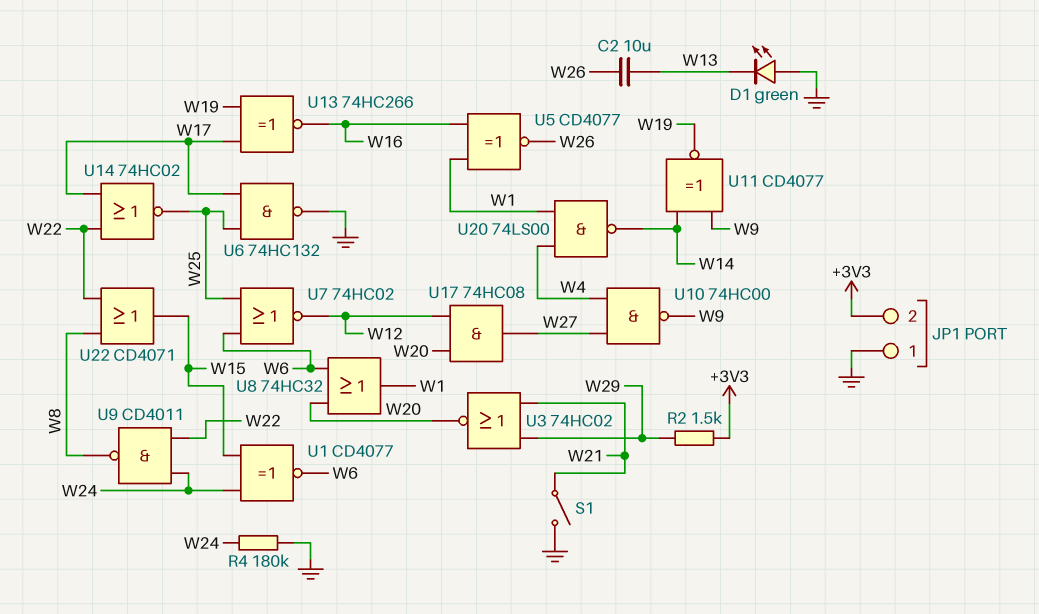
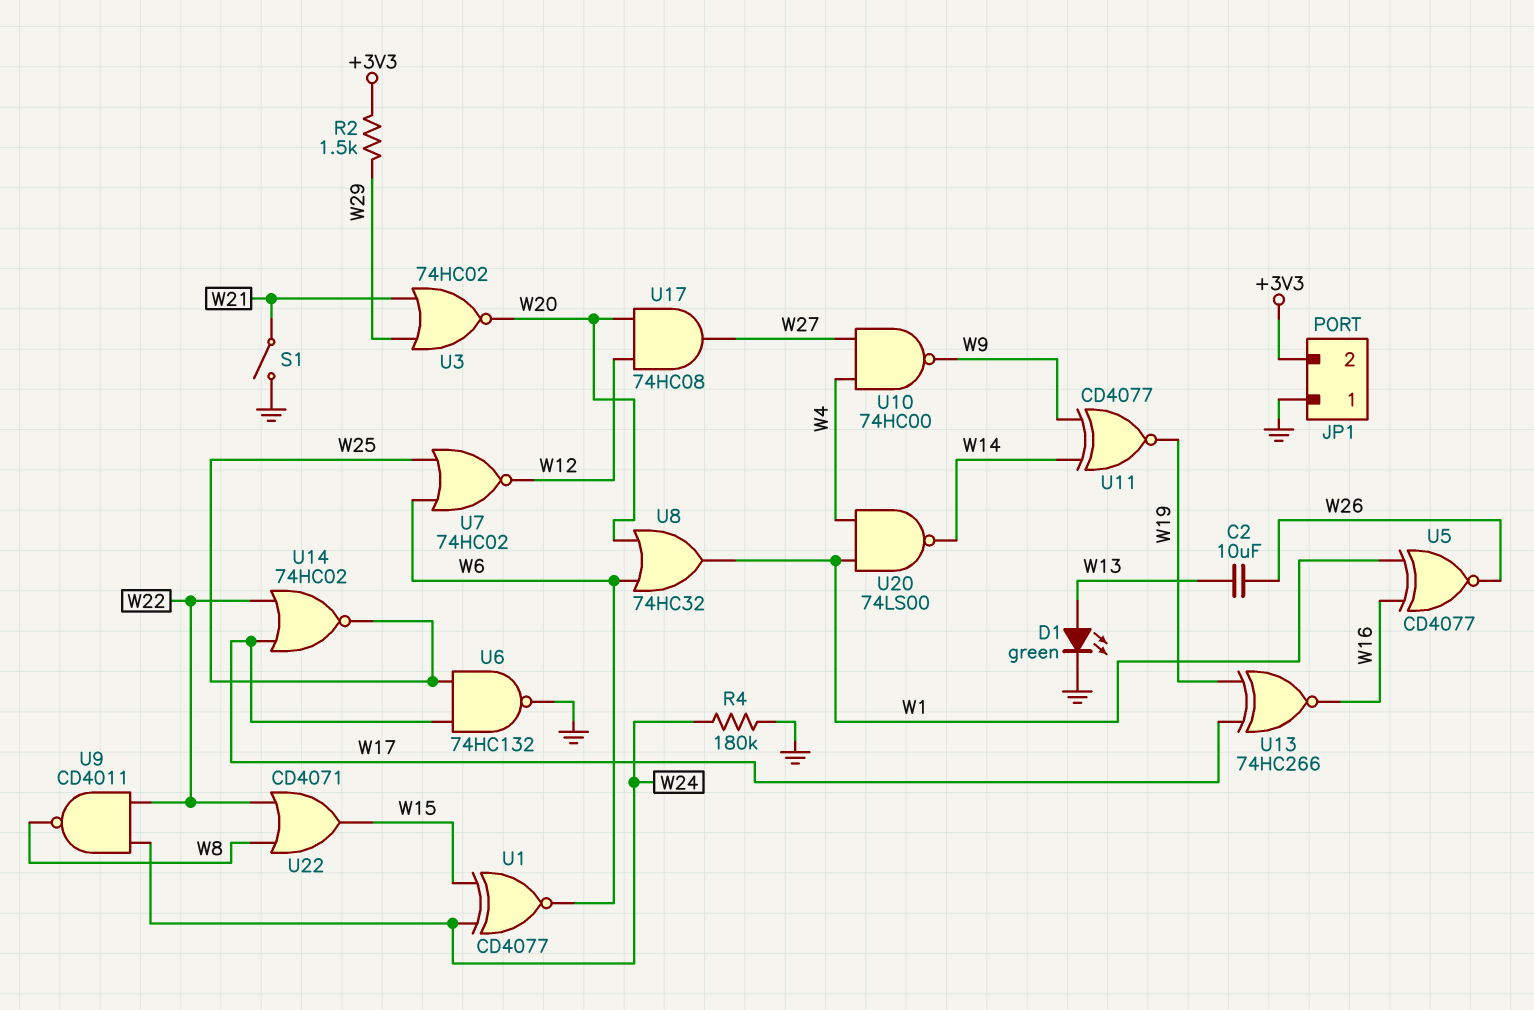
D1: LED green (A GND, K W13) -> LED green (A W13, K GND)

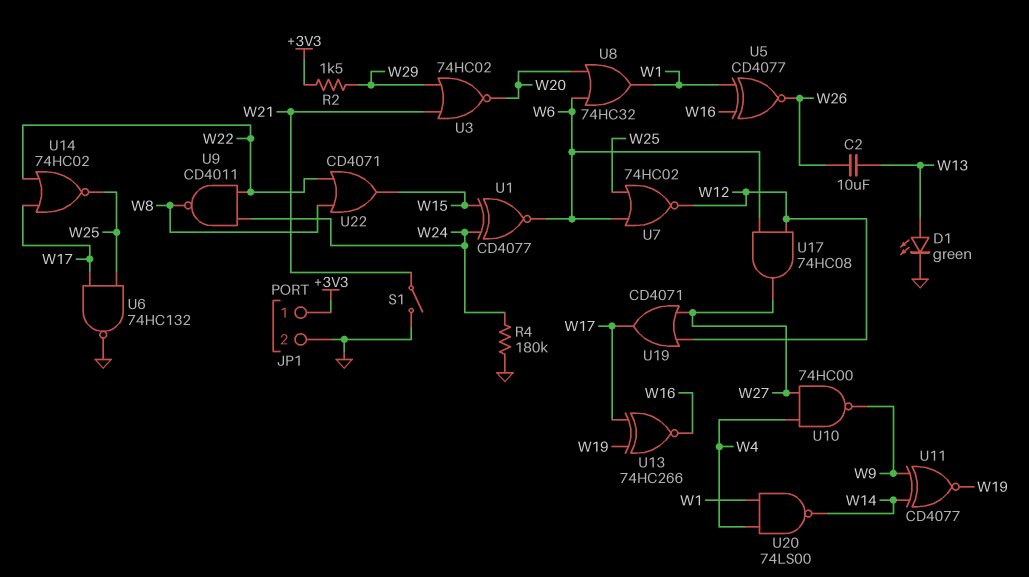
JP1 pin 1: GND -> +3V3
JP1 pin 2: +3V3 -> GND
U17: AND 74HC08 (in W12, in W20, out W27) -> AND 74HC08 (in W6, in W12, out W27)
U19: none -> OR CD4071 (in W12, in W27, out W17)

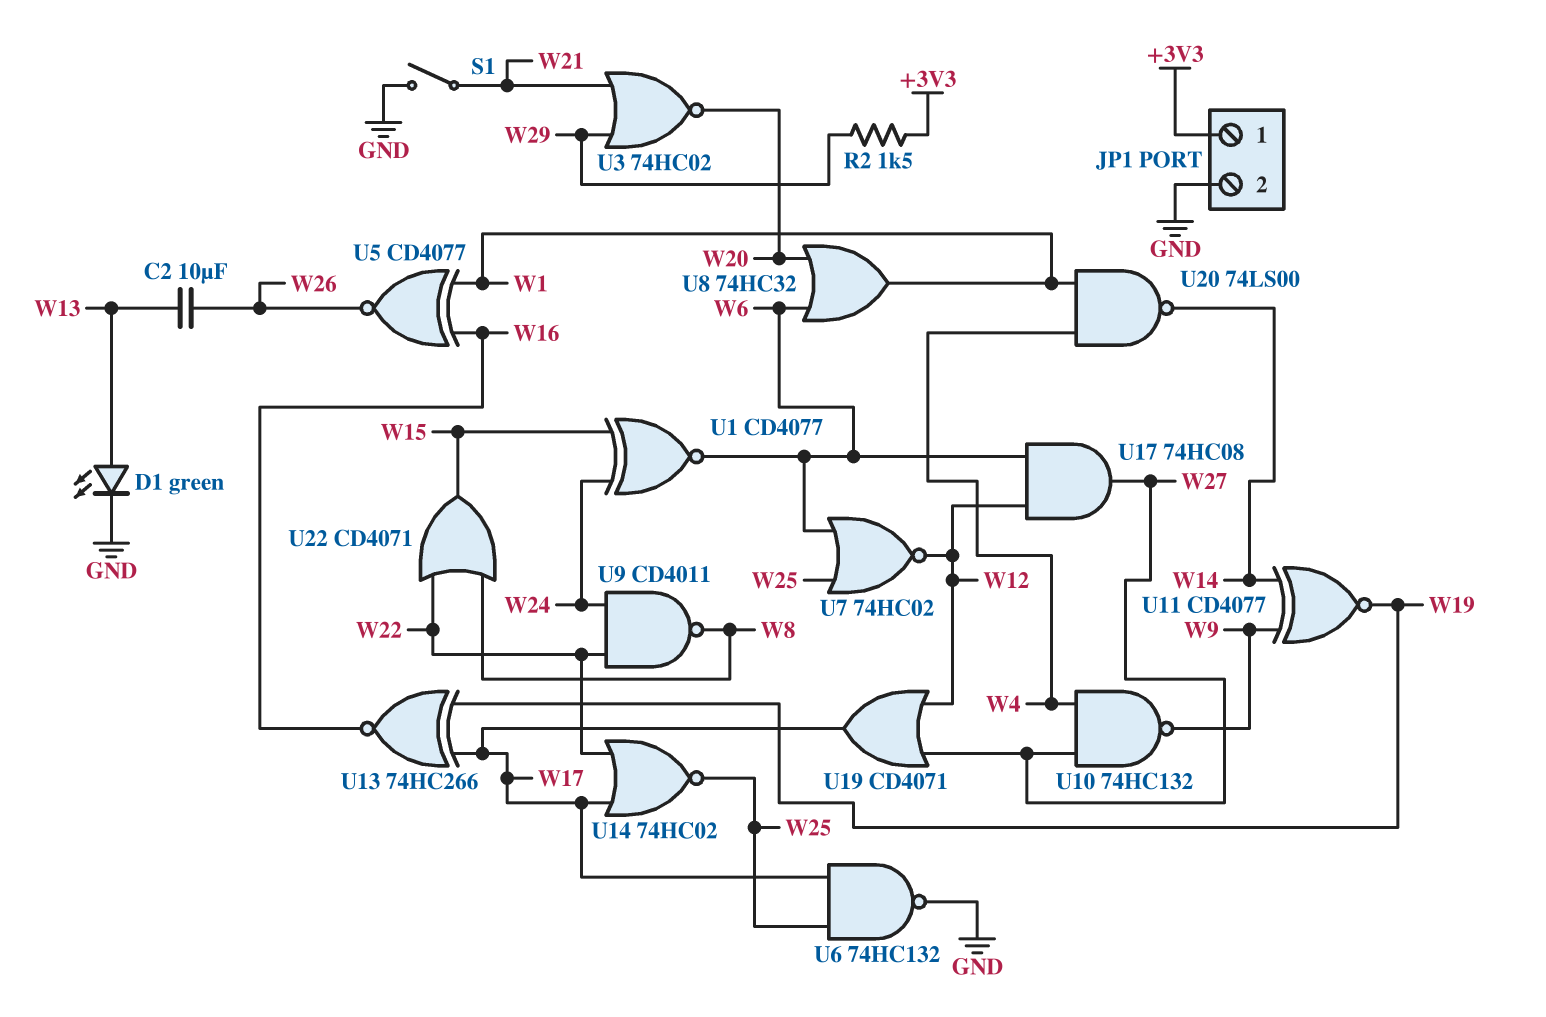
R4: 180k (GND, W24) -> none
U10: NAND 74HC00 (in W4, in W27, out W9) -> NAND 74HC132 (in W4, in W27, out W9)

